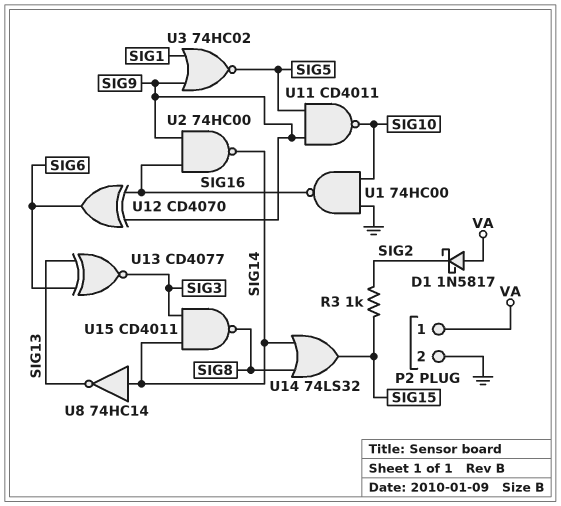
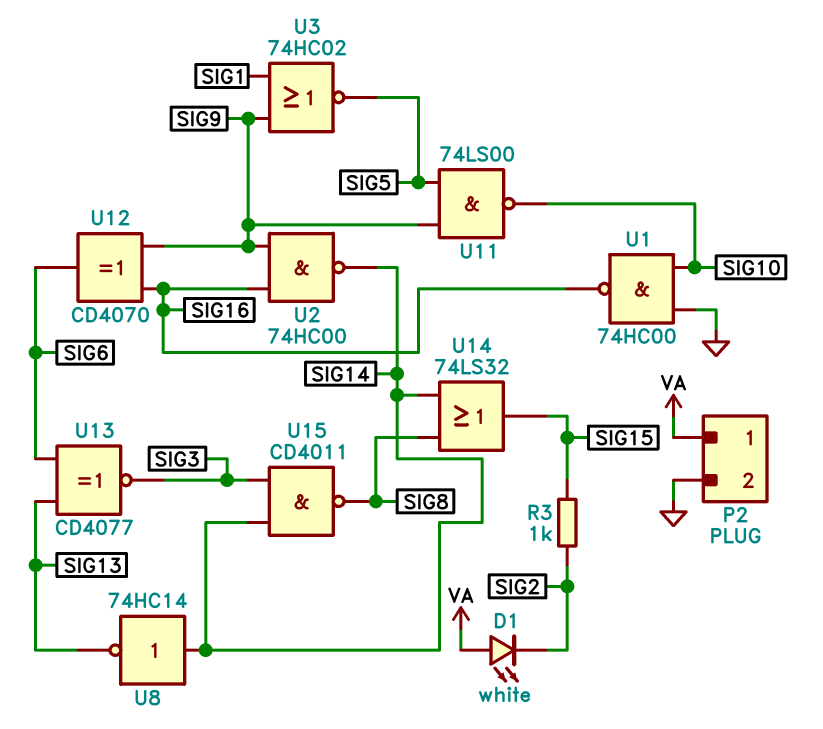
D1: schottky 1N5817 (A VA, K SIG2) -> LED white (A VA, K SIG2)
U11: NAND CD4011 (in SIG5, in SIG9, out SIG10) -> NAND 74LS00 (in SIG5, in SIG9, out SIG10)

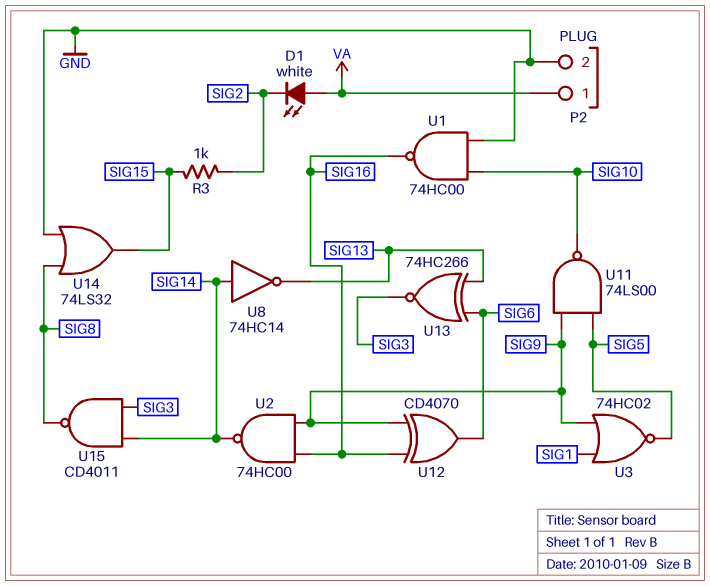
U13: XNOR CD4077 (in SIG6, in SIG13, out SIG3) -> XNOR 74HC266 (in SIG6, in SIG13, out SIG3)
U14: OR 74LS32 (in SIG8, in SIG14, out SIG15) -> OR 74LS32 (in GND, in SIG8, out SIG15)

